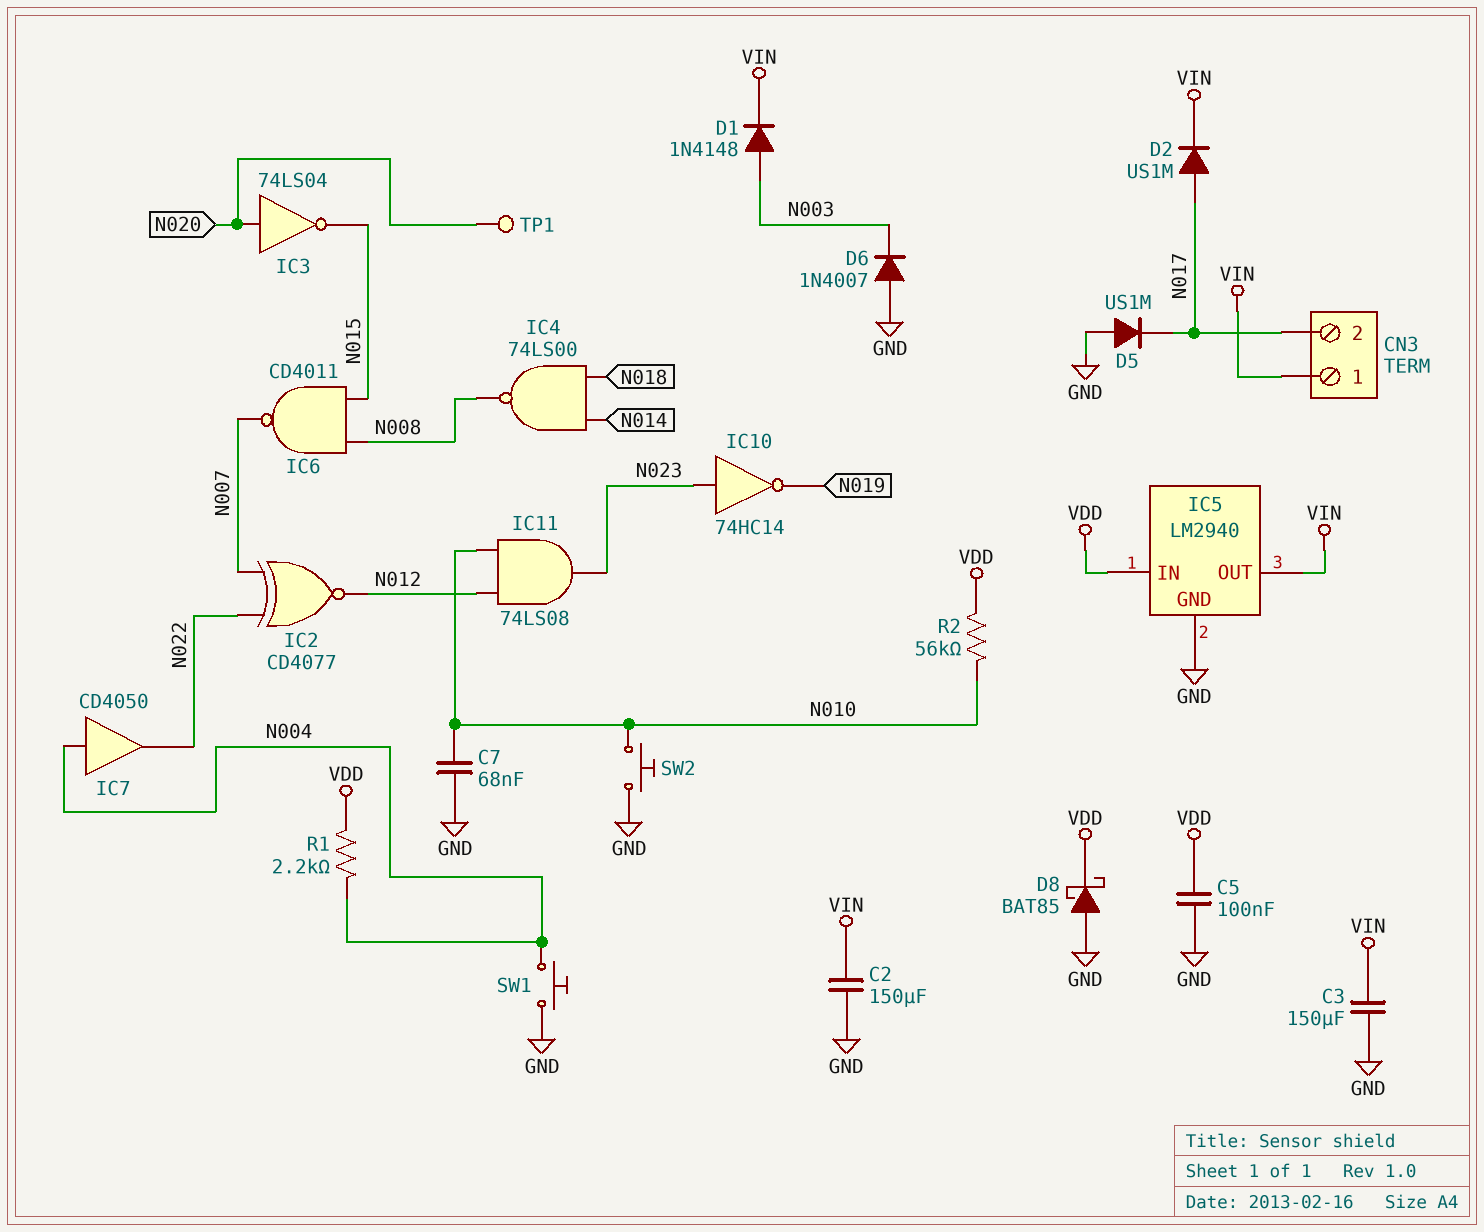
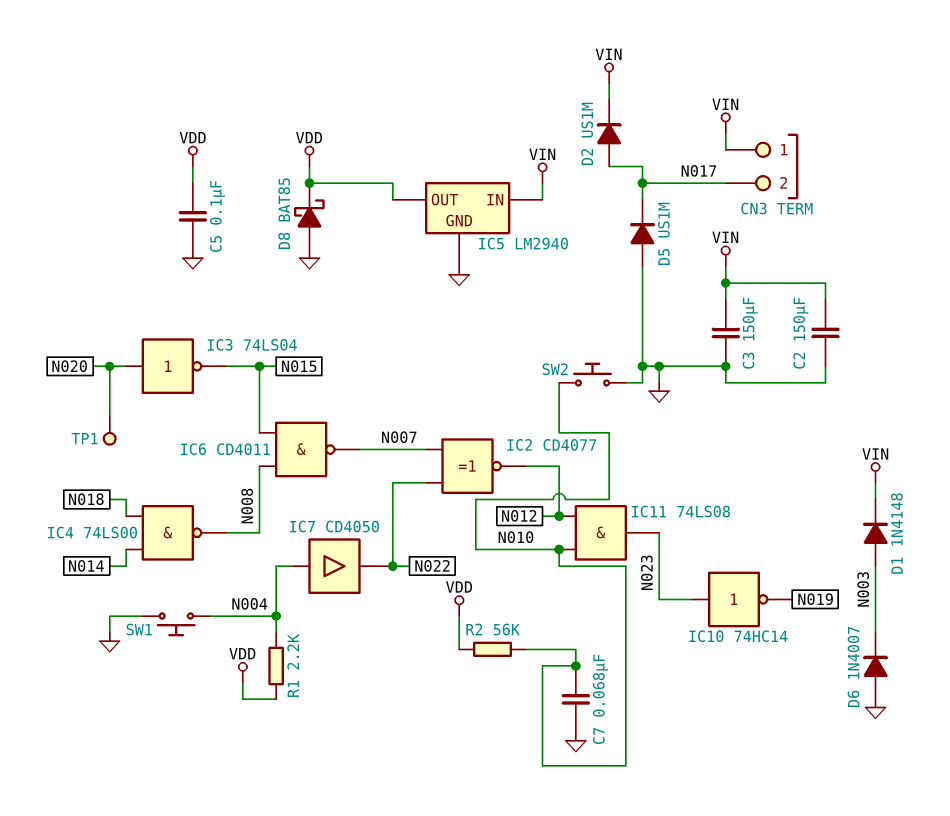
IC5 pin IN: VDD -> VIN
IC5 pin OUT: VIN -> VDD

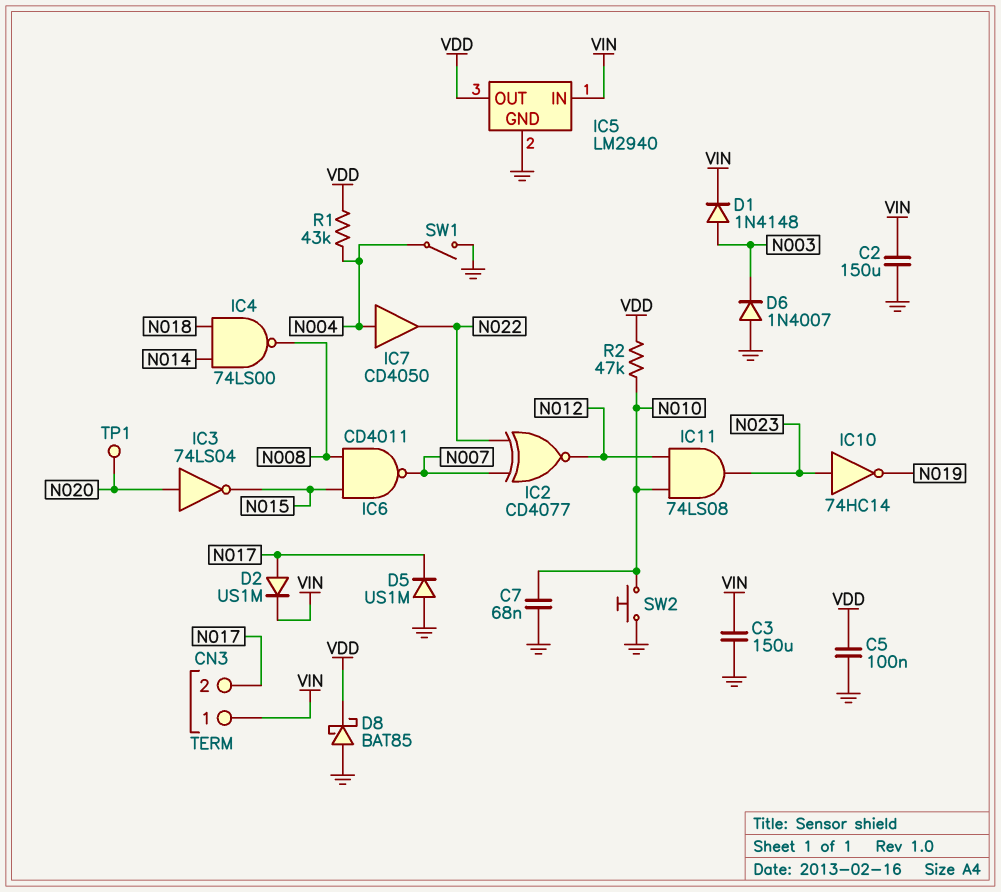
R1: 2.2k (N004, VDD) -> 43k (N004, VDD)
R2: 56k (N010, VDD) -> 47k (N010, VDD)
SW1: button (GND, N004) -> switch (GND, N004)

